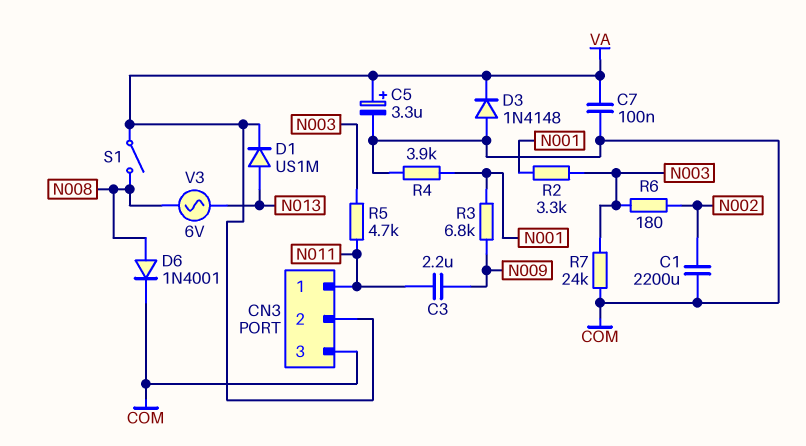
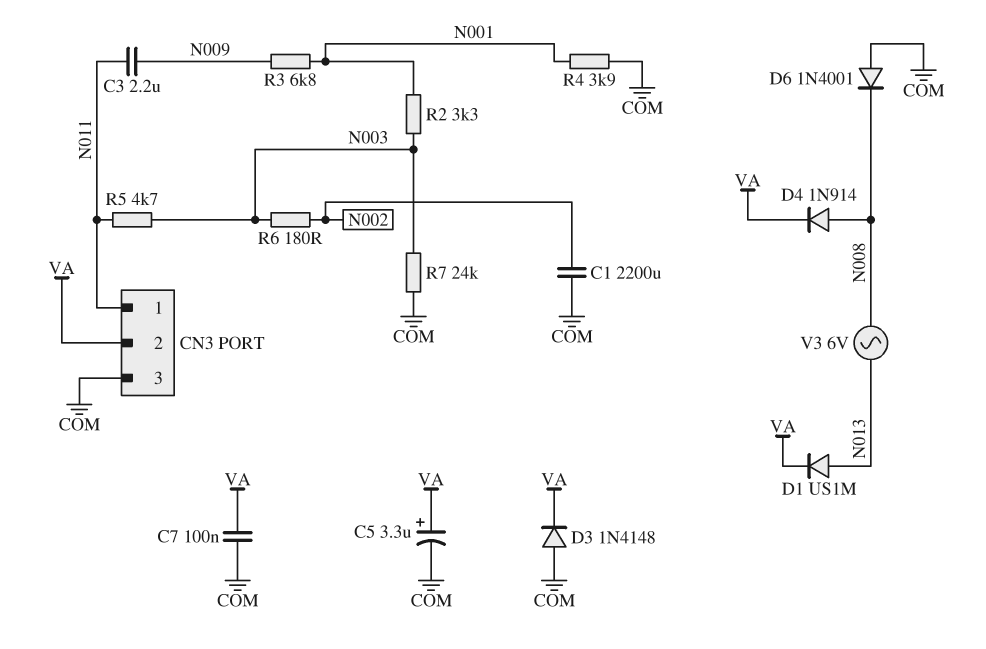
D4: none -> diode 1N914 (A N008, K VA)
D6: diode 1N4001 (A N008, K COM) -> diode 1N4001 (A COM, K N008)
S1: switch (N008, VA) -> none

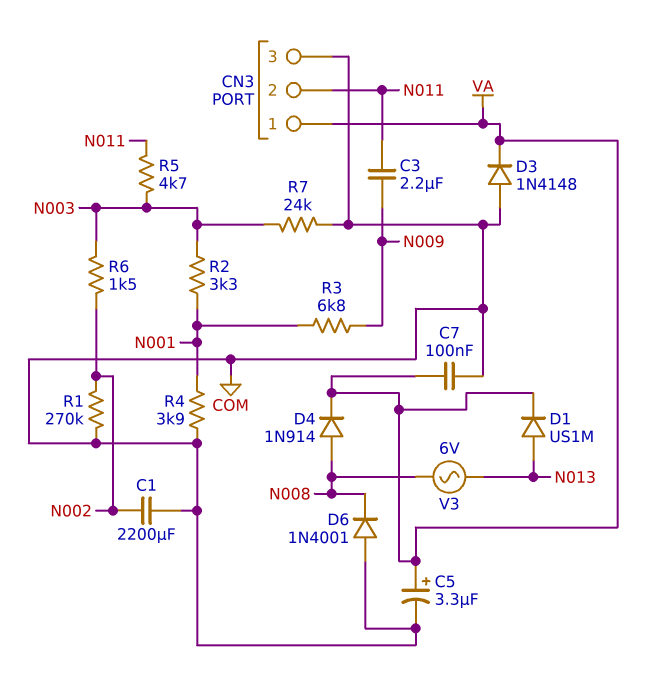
CN3 pin 1: N011 -> VA
CN3 pin 2: VA -> N011
R1: none -> 270k (COM, N002)
R6: 180 (N002, N003) -> 1.5k (N002, N003)

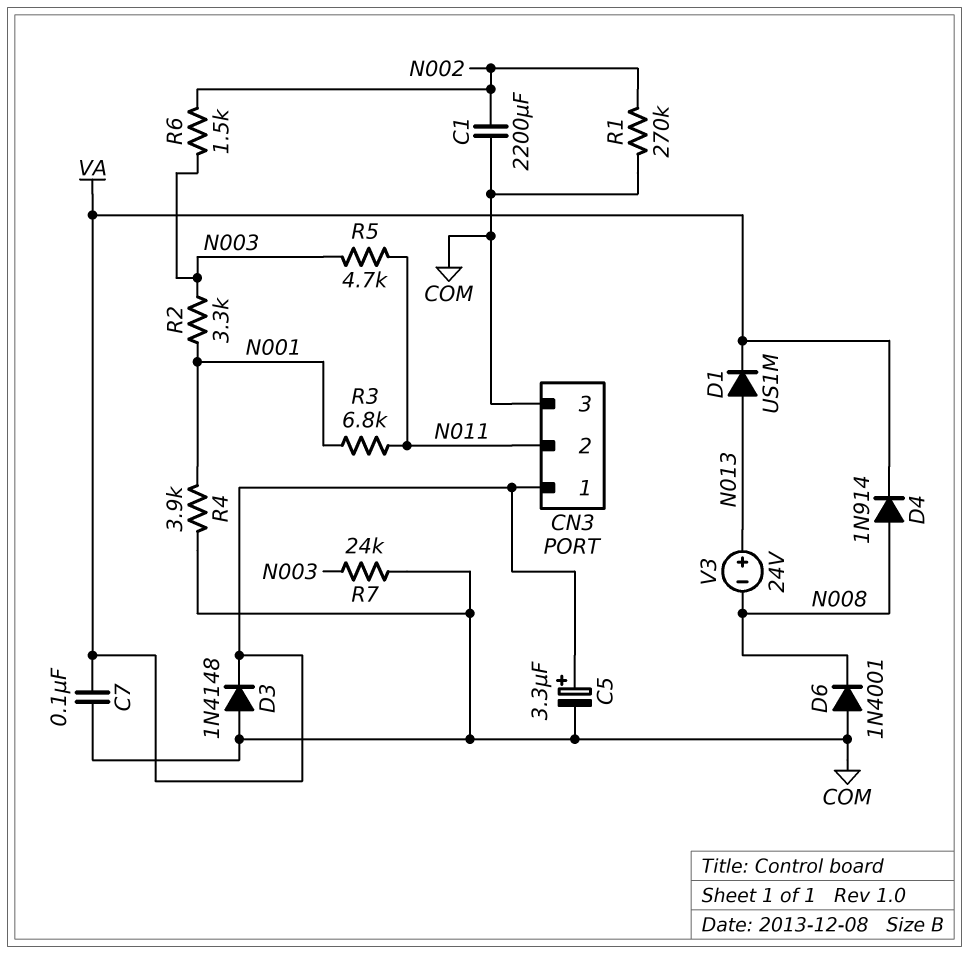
C3: 2.2uF (N009, N011) -> none
R3: 6.8k (N001, N009) -> 6.8k (N001, N011)
V3: AC 6V (N008, N013) -> 24V (plus N013, minus N008)

